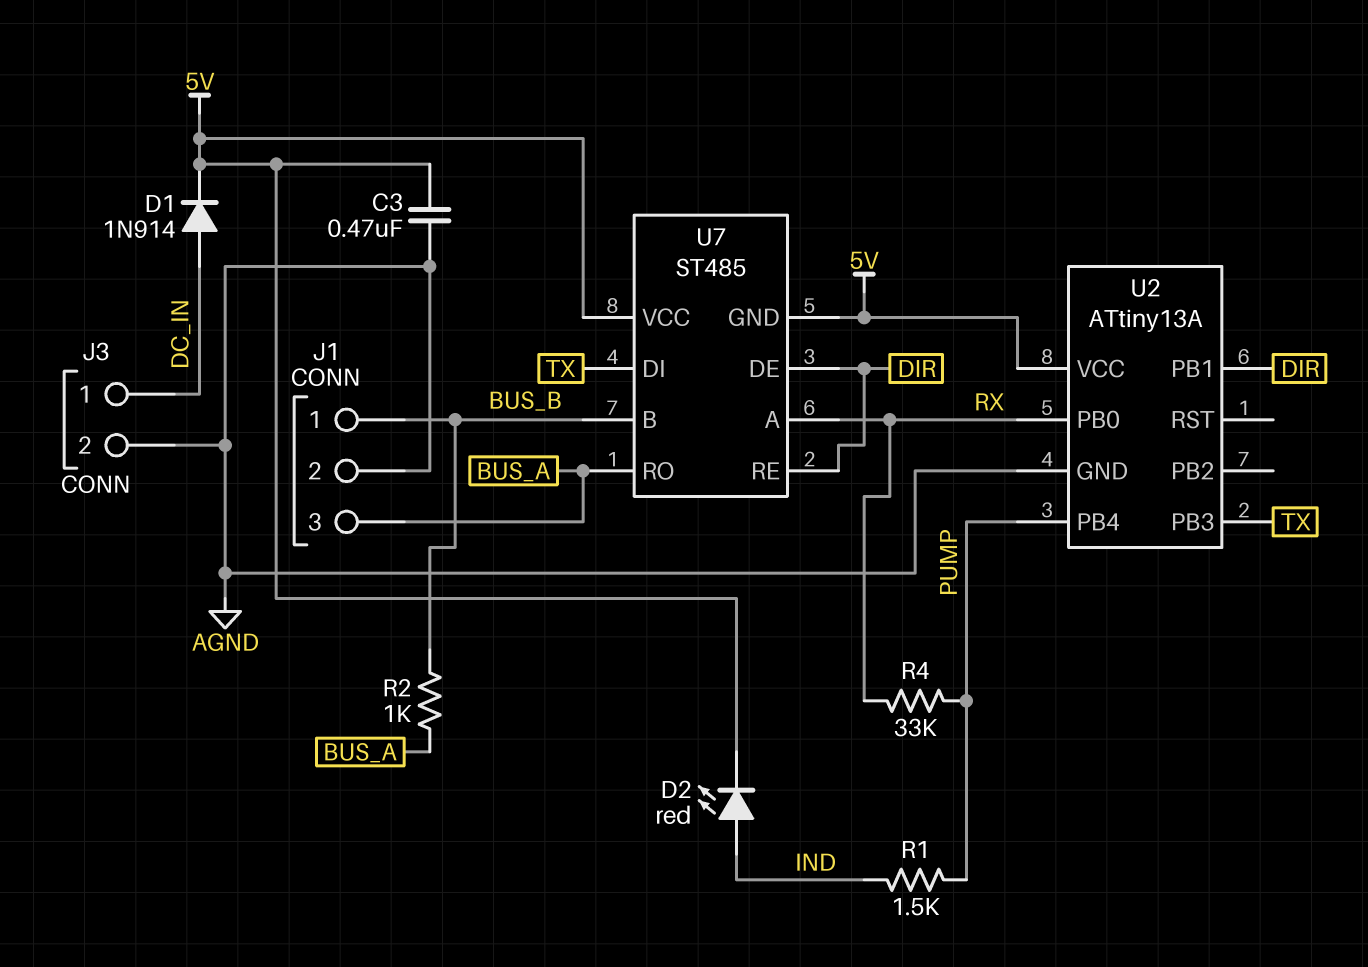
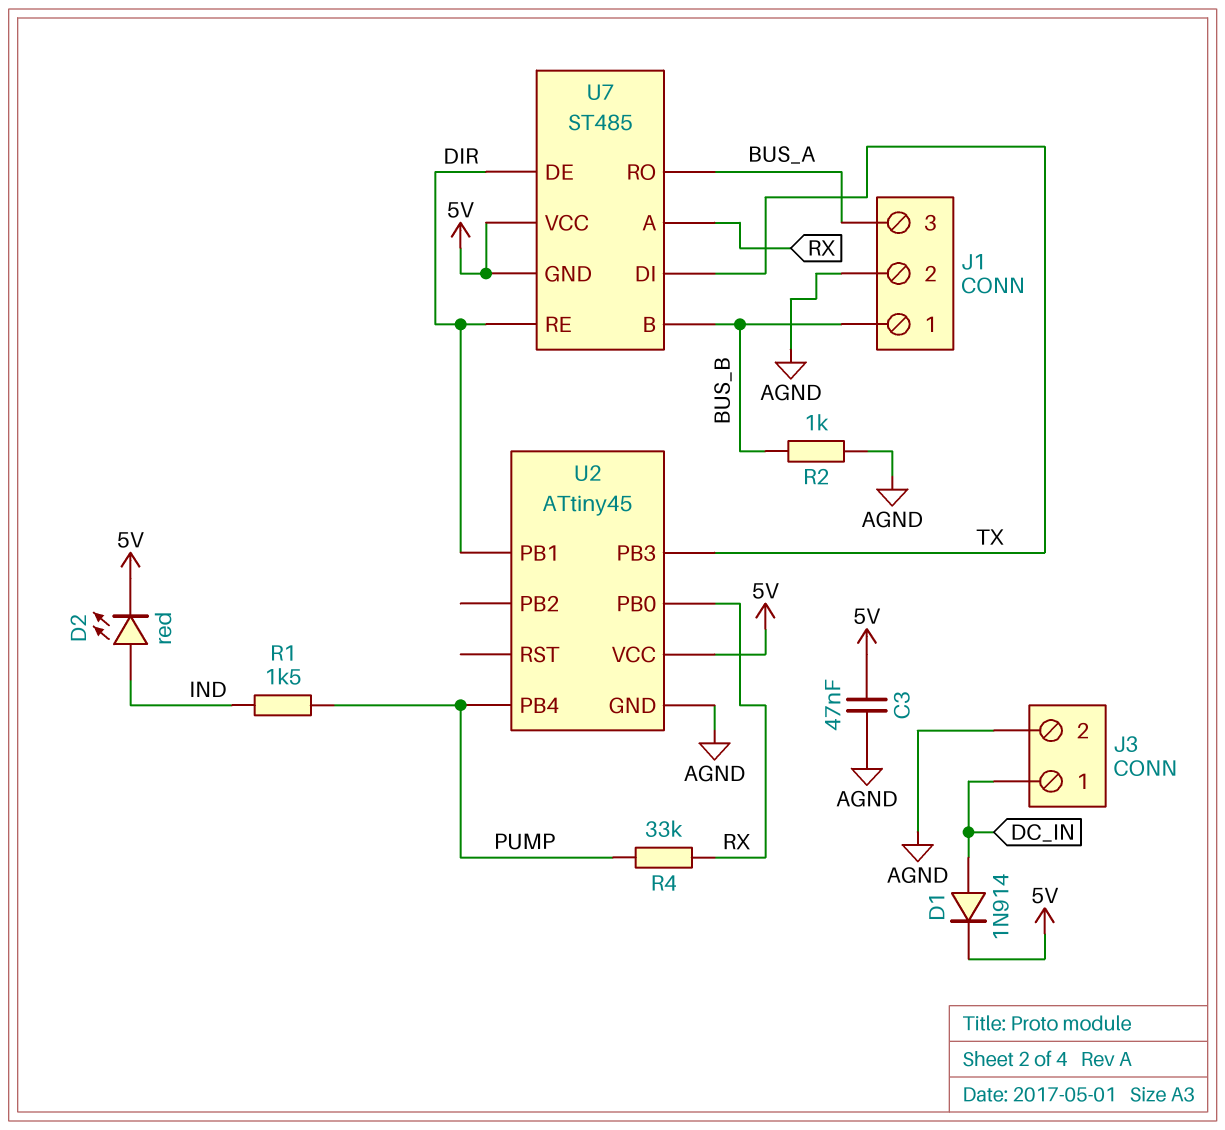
C3: 470nF (5V, AGND) -> 47nF (5V, AGND)
R2: 1k (BUS_A, BUS_B) -> 1k (AGND, BUS_B)
U2: ATtiny13A -> ATtiny45

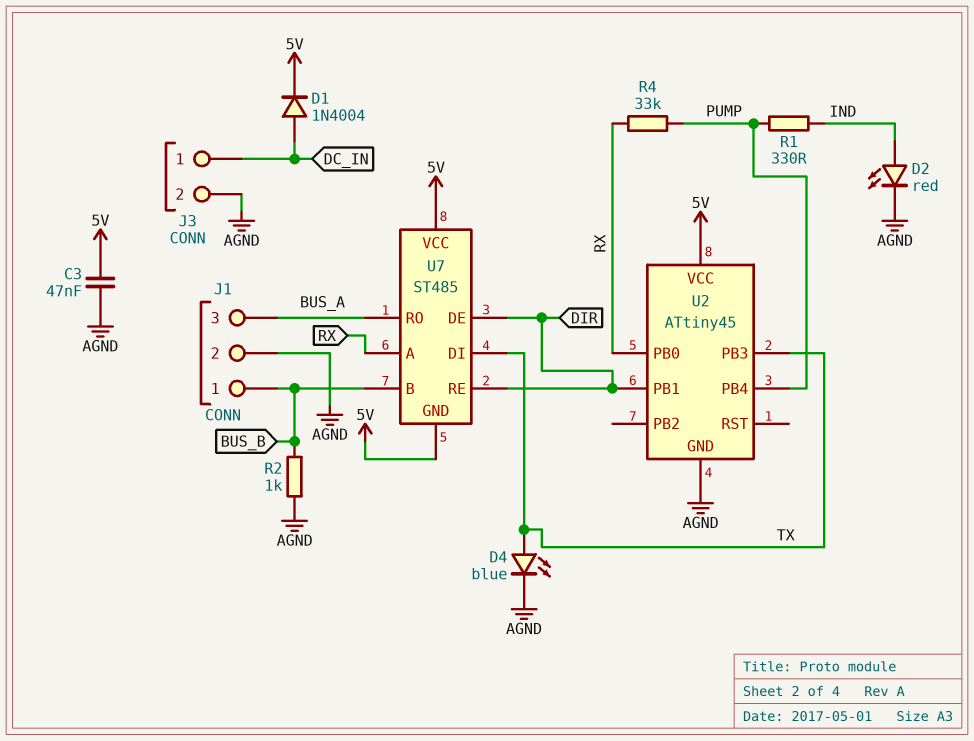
D1: diode 1N914 (A DC_IN, K 5V) -> diode 1N4004 (A DC_IN, K 5V)
D2: LED red (A IND, K 5V) -> LED red (A IND, K AGND)
D4: none -> LED blue (A TX, K AGND)
R1: 1.5k (IND, PUMP) -> 330 (IND, PUMP)

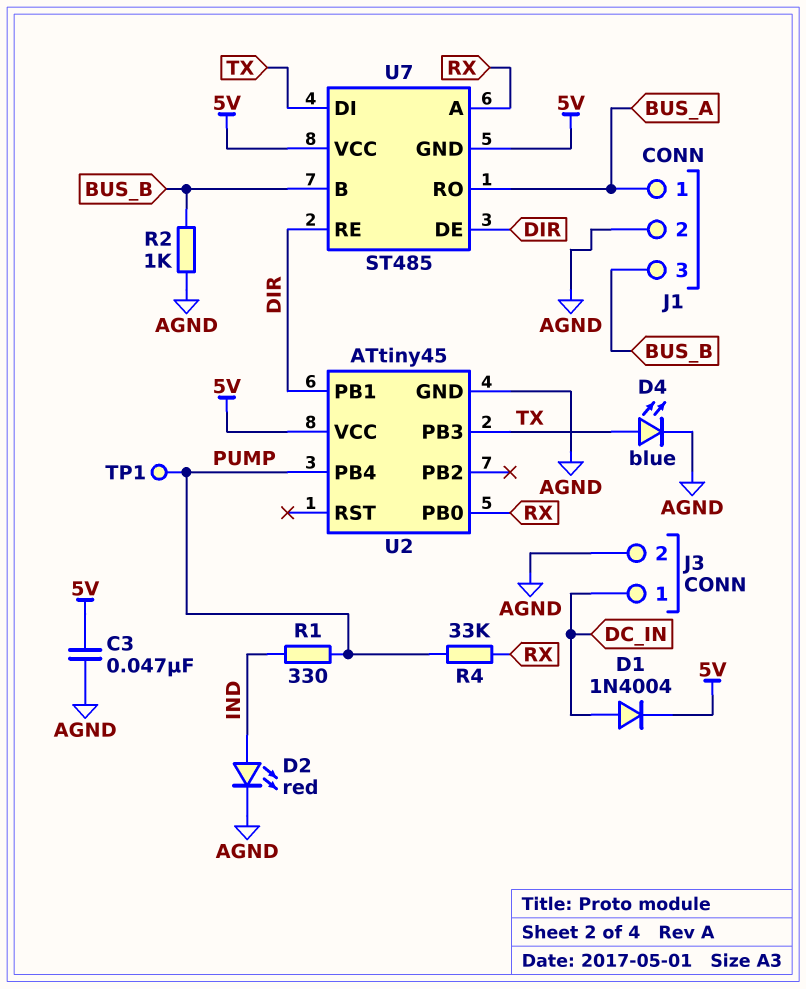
J1 pin 1: BUS_B -> BUS_A
J1 pin 3: BUS_A -> BUS_B
TP1: none -> test point (PUMP)

